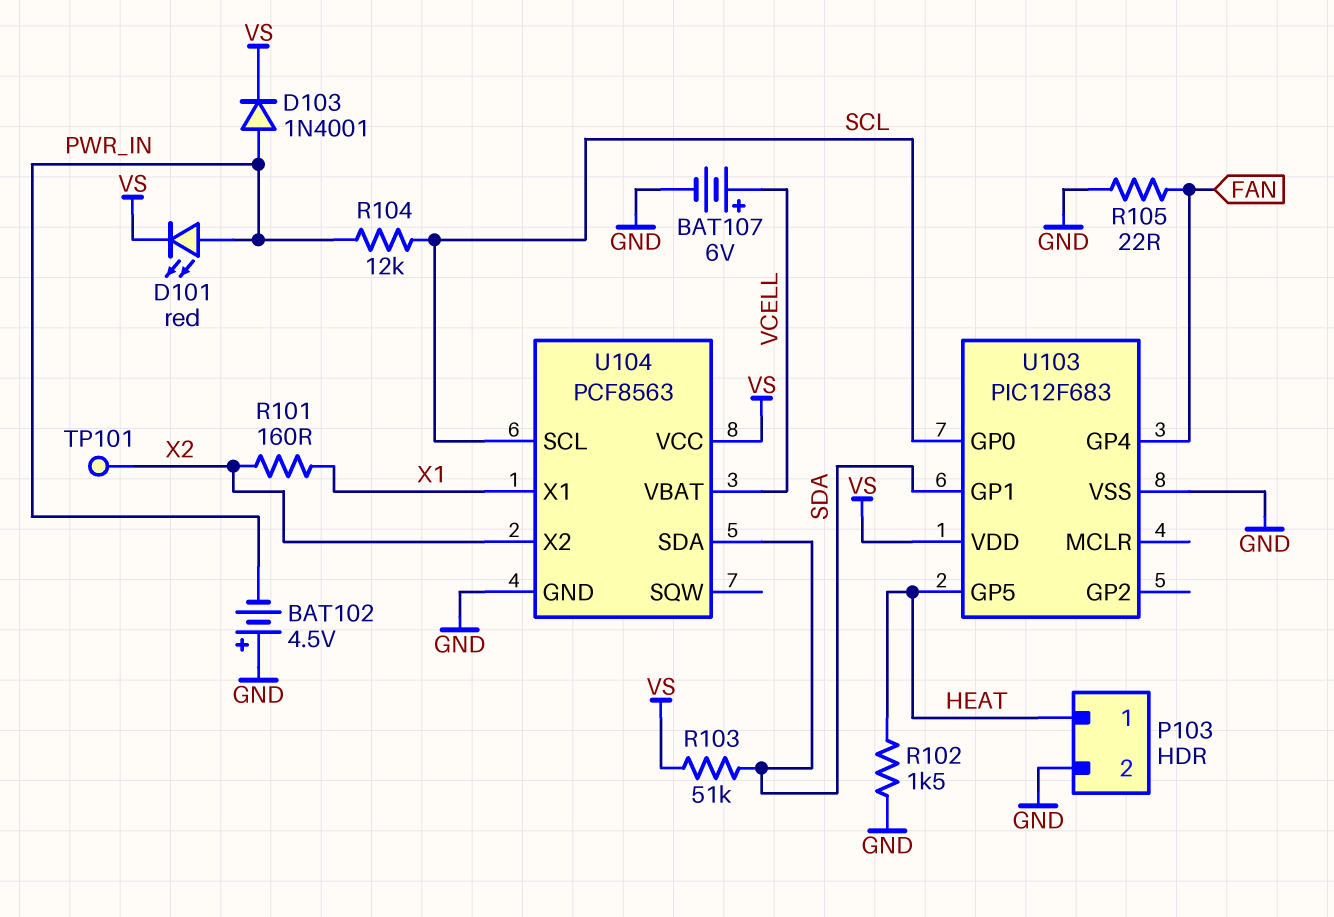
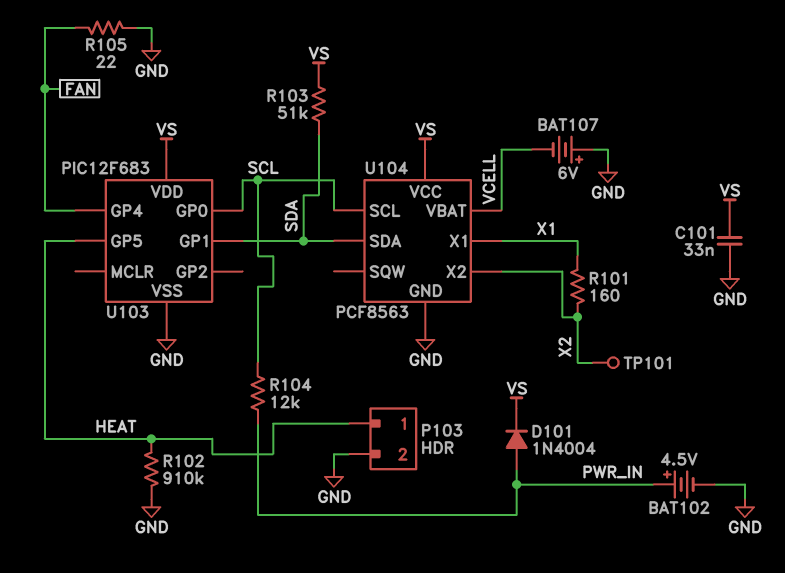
BAT102: 4.5V (plus GND, minus PWR_IN) -> 4.5V (plus PWR_IN, minus GND)
BAT107: 6V (plus VCELL, minus GND) -> 6V (plus GND, minus VCELL)
C101: none -> 33nF (GND, VS)
D101: LED red (A PWR_IN, K VS) -> diode 1N4004 (A PWR_IN, K VS)
D103: diode 1N4001 (A PWR_IN, K VS) -> none
R102: 1.5k (GND, HEAT) -> 910k (GND, HEAT)

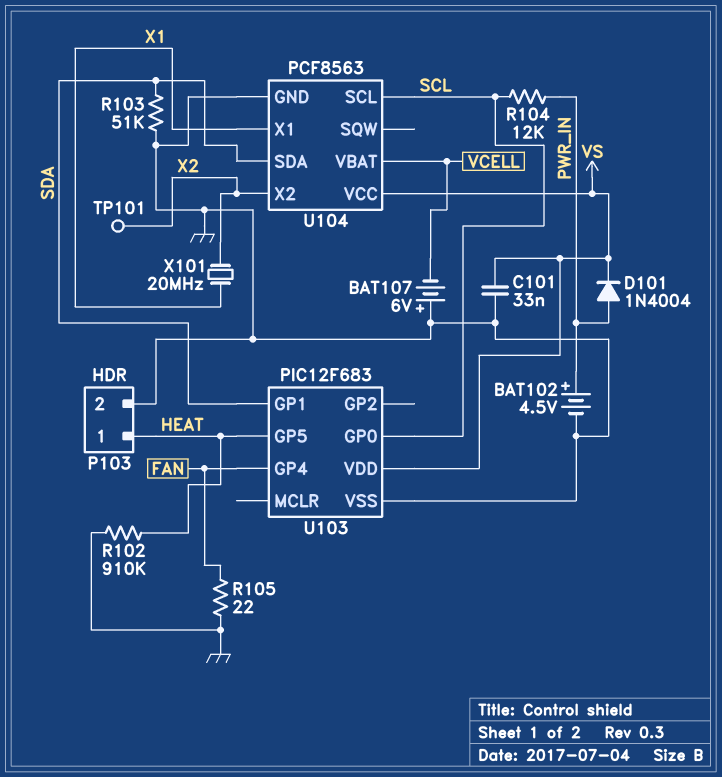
R101: 160 (X1, X2) -> none
R103: 51k (SDA, VS) -> 51k (GND, SDA)
X101: none -> 20MHz (X1, X2)

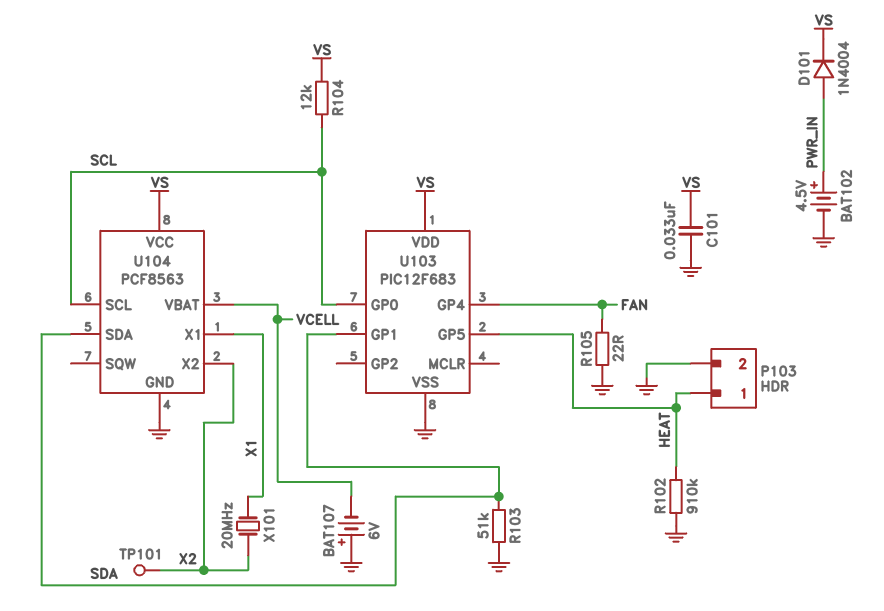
R104: 12k (PWR_IN, SCL) -> 12k (SCL, VS)

